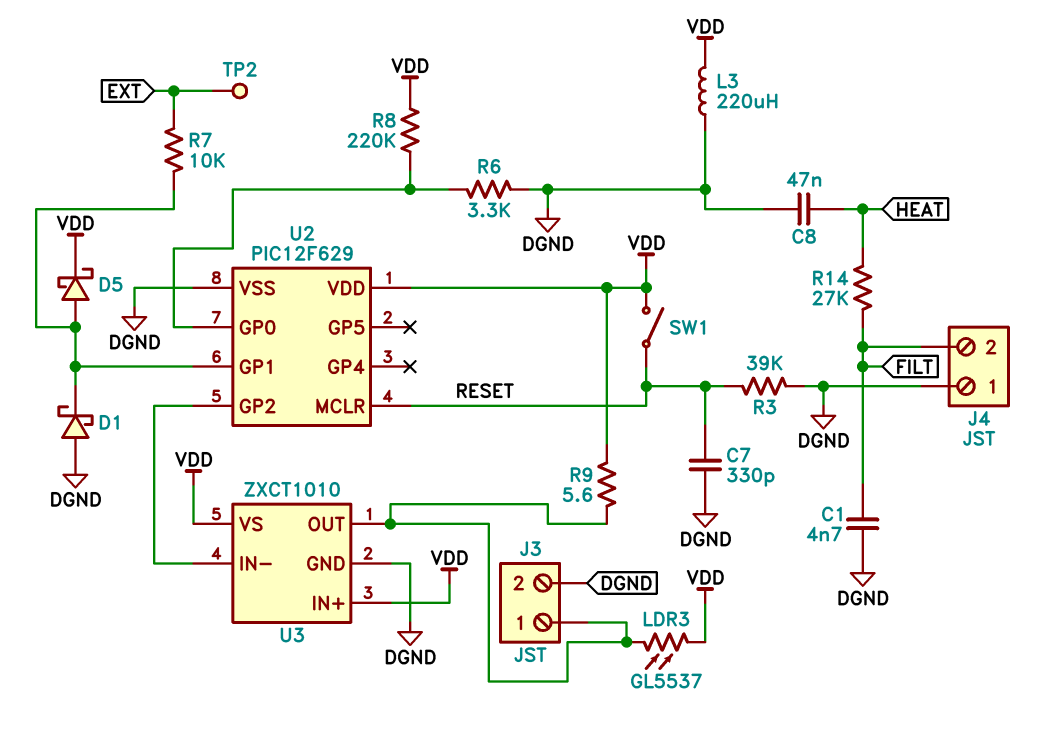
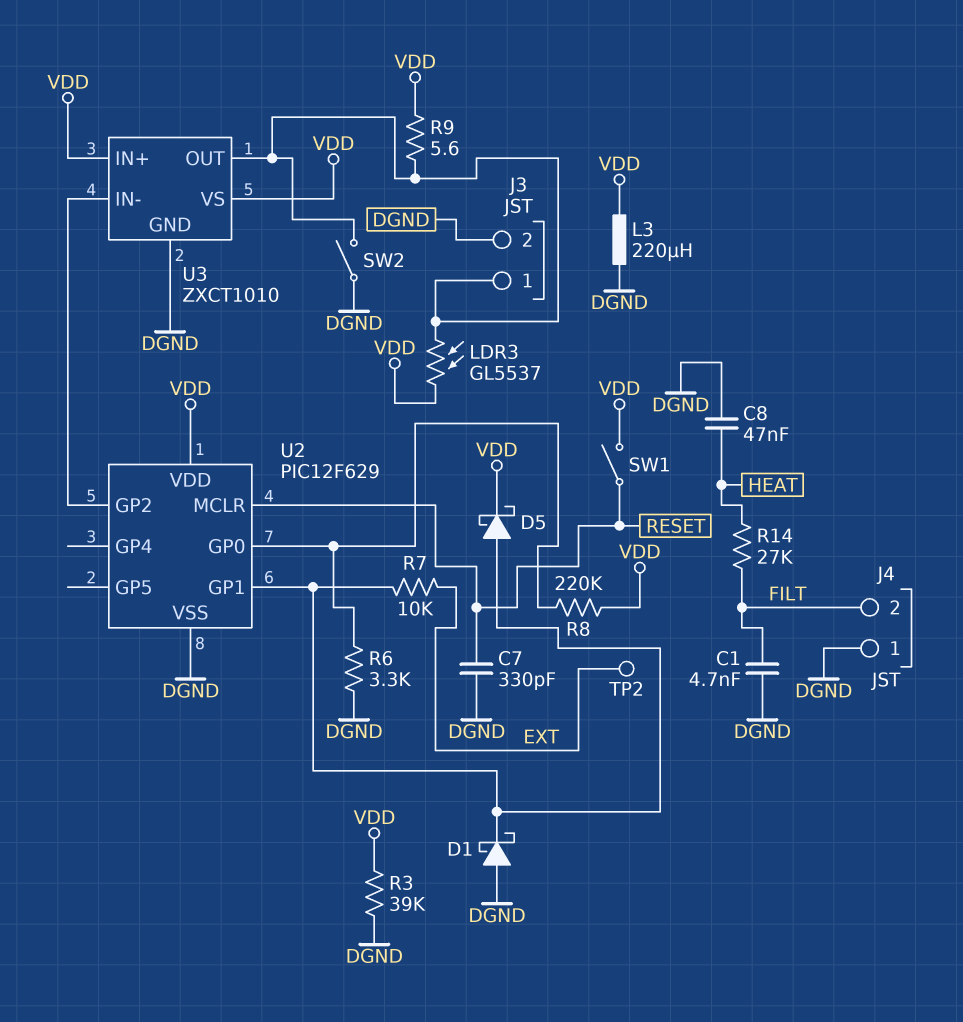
R3: 39k (DGND, RESET) -> 39k (DGND, VDD)
SW2: none -> switch (DGND, J3/1)

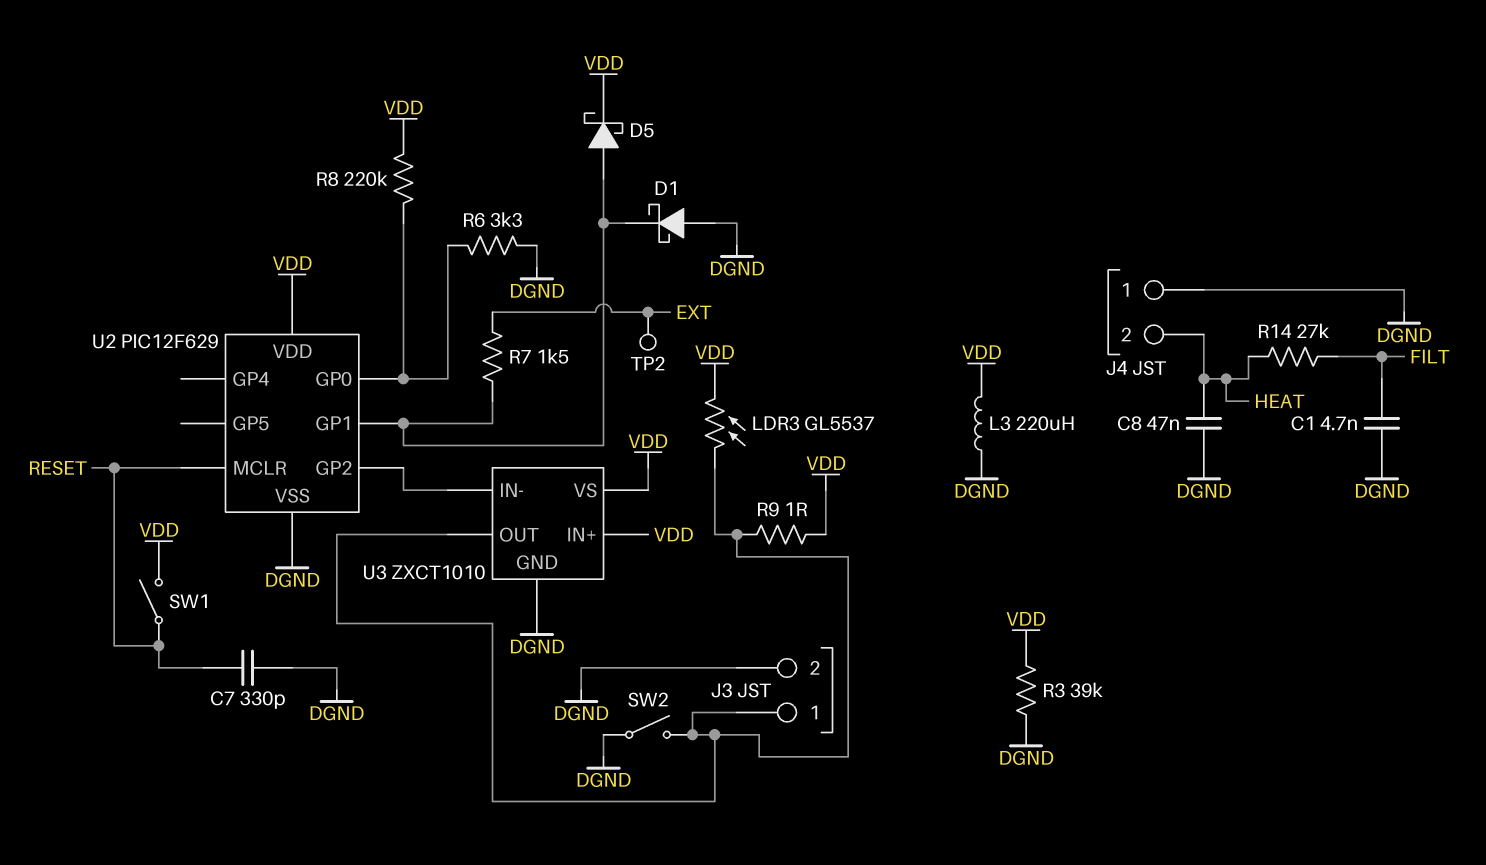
J4 pin 2: FILT -> HEAT
R7: 10k (EXT, U2/GP1) -> 1.5k (EXT, U2/GP1)
R9: 5.6 (J3/1, VDD) -> 1 (J3/1, VDD)

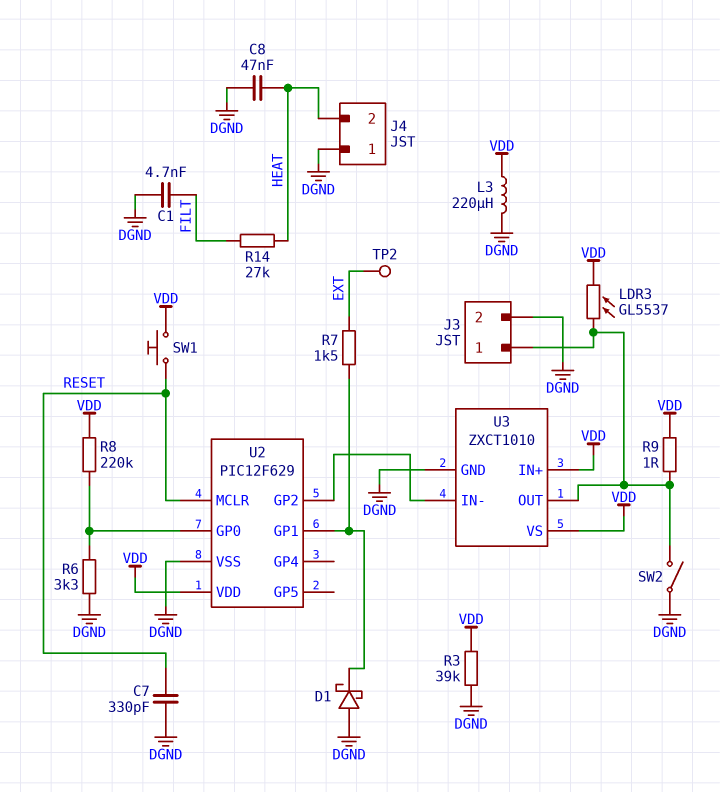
D5: schottky (A U2/GP1, K VDD) -> none
SW1: switch (RESET, VDD) -> button (RESET, VDD)

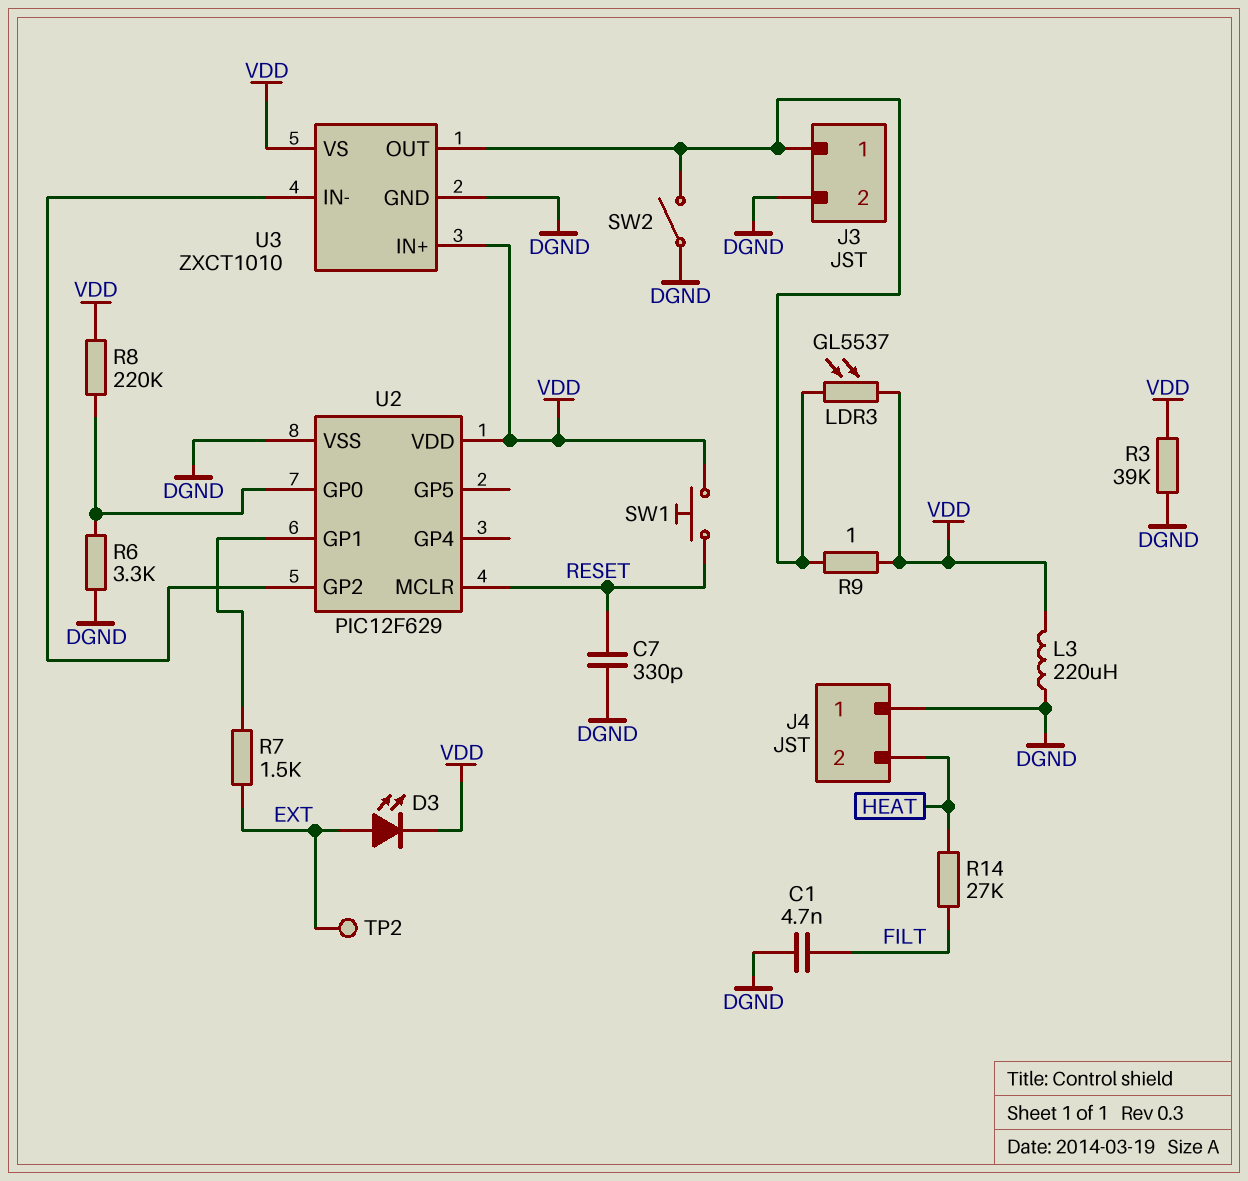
C8: 47nF (DGND, HEAT) -> none
D1: schottky (A DGND, K U2/GP1) -> none
D3: none -> LED (A EXT, K VDD)

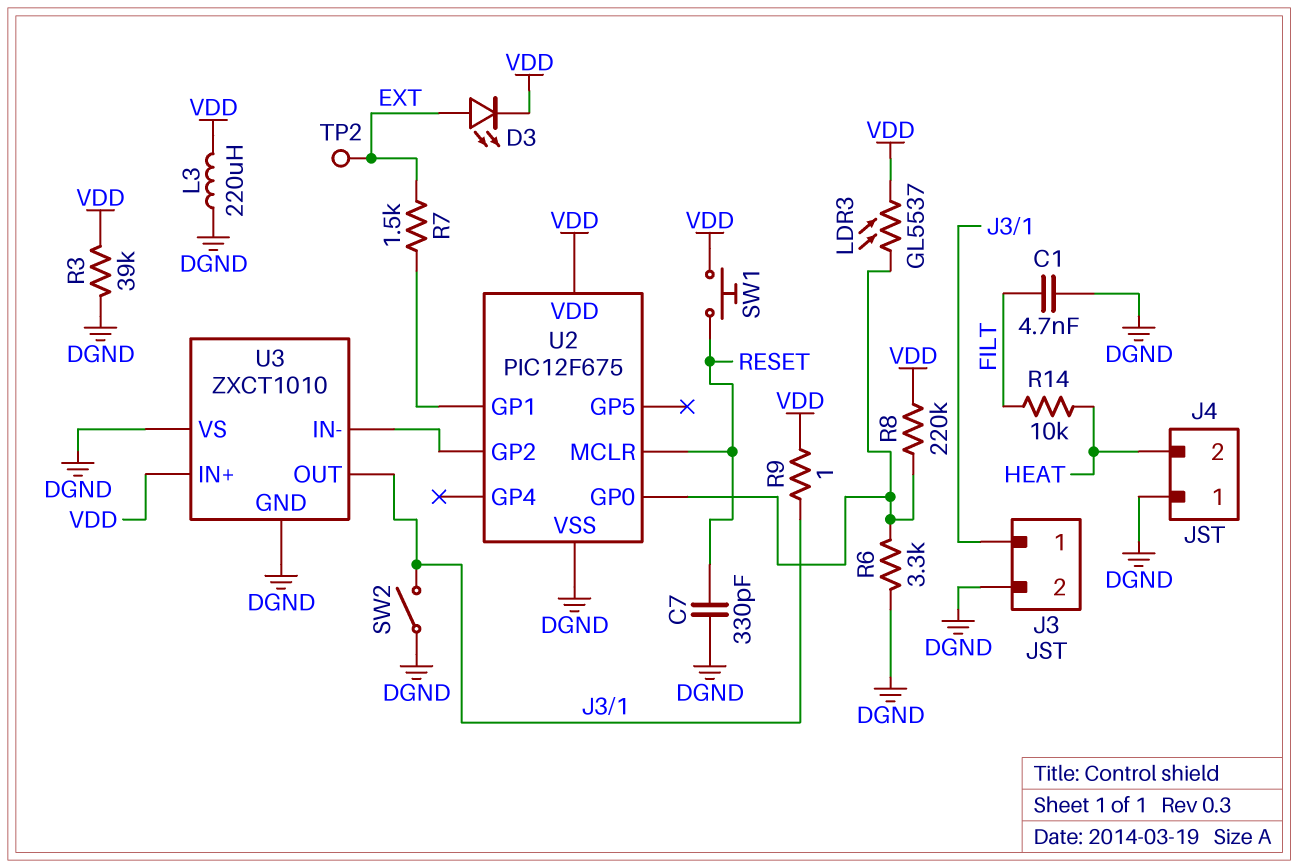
LDR3: GL5537 (J3/1, VDD) -> GL5537 (U2/GP0, VDD)
R14: 27k (FILT, HEAT) -> 10k (FILT, HEAT)
U2: PIC12F629 -> PIC12F675
U3 pin VS: VDD -> DGND

